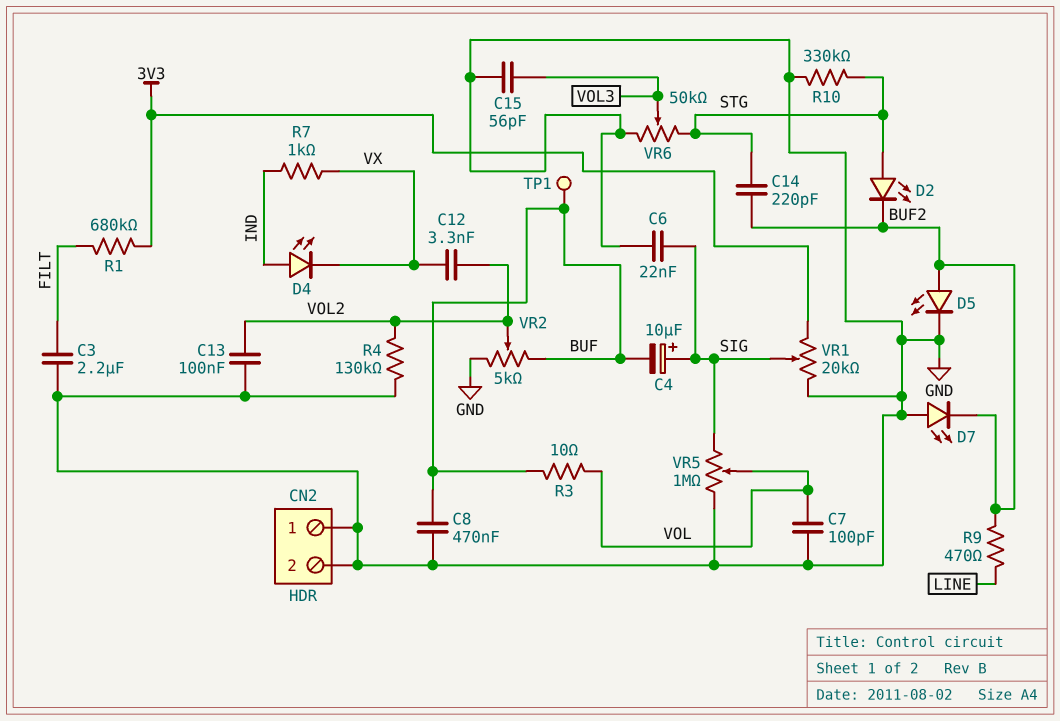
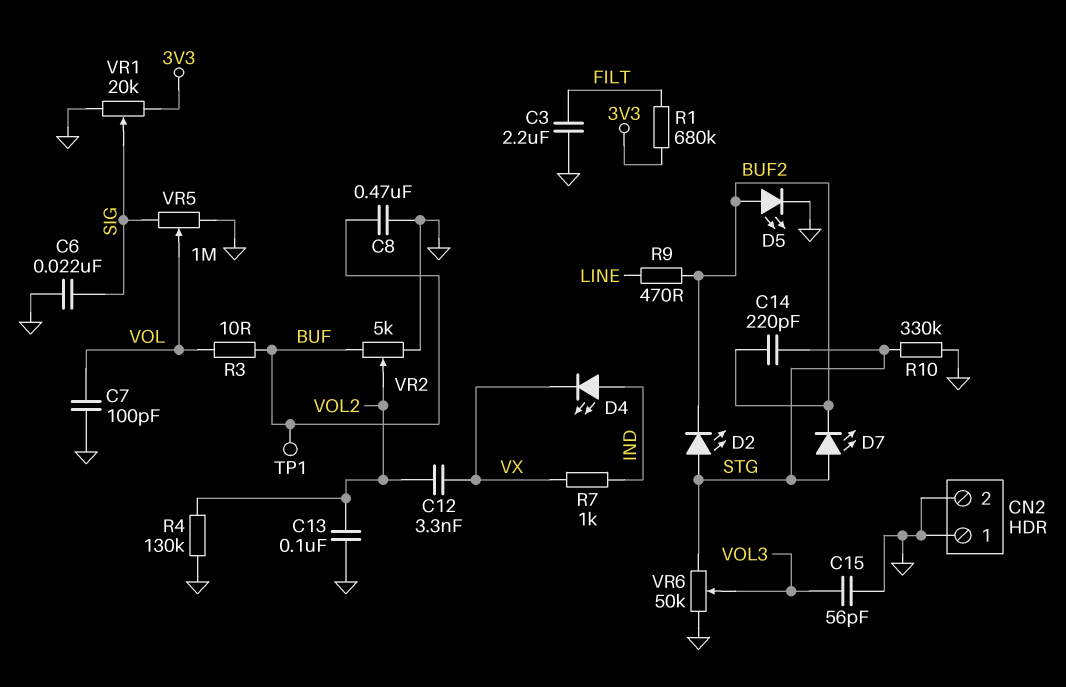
C4: 10uF (plus SIG, minus BUF) -> none
D7: LED (A GND, K BUF2) -> LED (A STG, K BUF2)

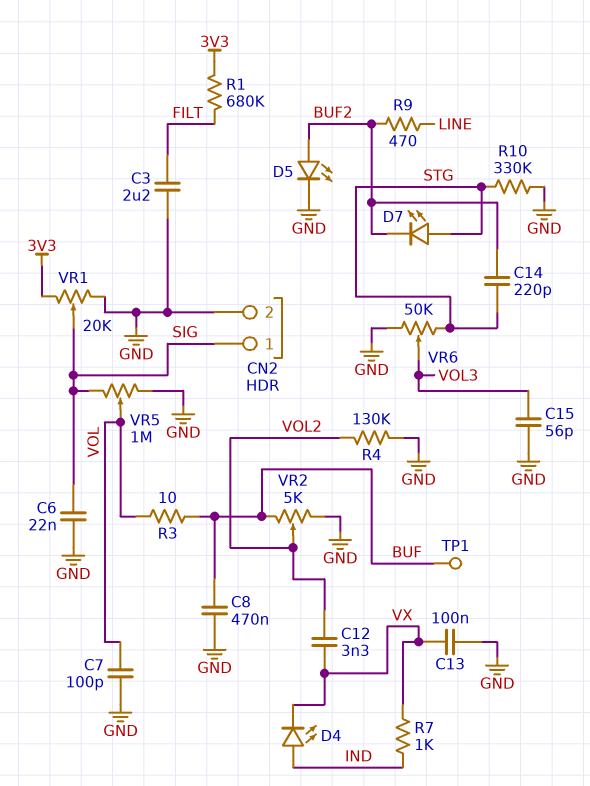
C13: 100nF (GND, VOL2) -> 100nF (GND, VX)
CN2 pin 1: GND -> SIG
D2: LED (A STG, K BUF2) -> none

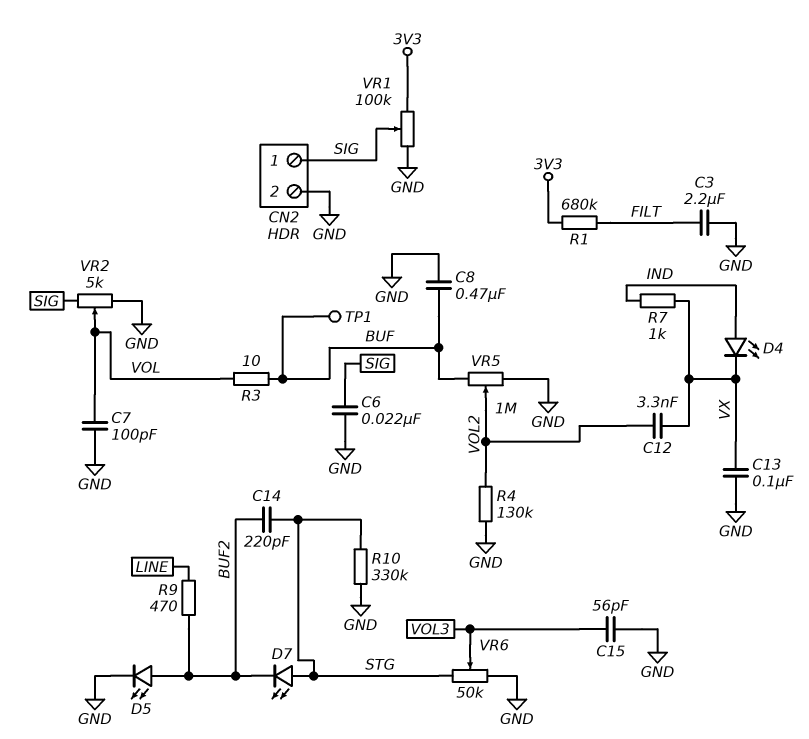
VR1: 20k (3V3, GND, wiper SIG) -> 100k (3V3, GND, wiper SIG)
VR2: 5k (BUF, GND, wiper VOL2) -> 5k (GND, SIG, wiper VOL)
VR5: 1M (GND, SIG, wiper VOL) -> 1M (BUF, GND, wiper VOL2)

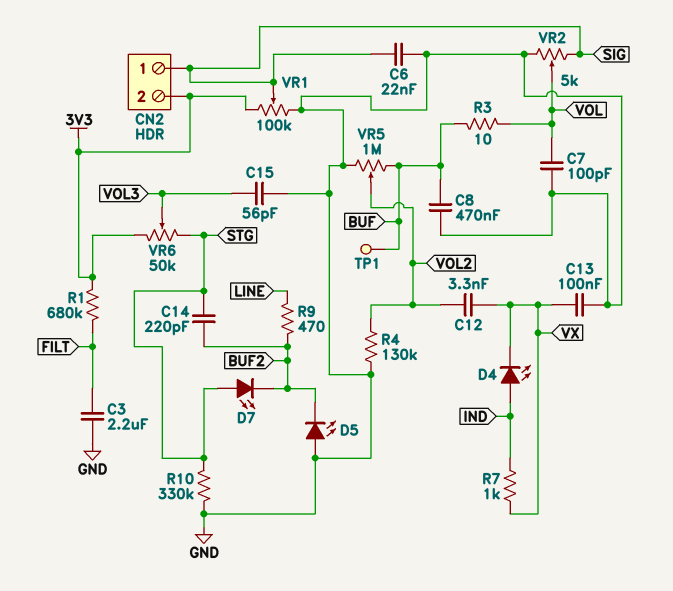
CN2 pin 2: GND -> 3V3
D5: LED (A BUF2, K GND) -> LED (A GND, K BUF2)
VR6: 50k (GND, STG, wiper VOL3) -> 50k (3V3, STG, wiper VOL3)

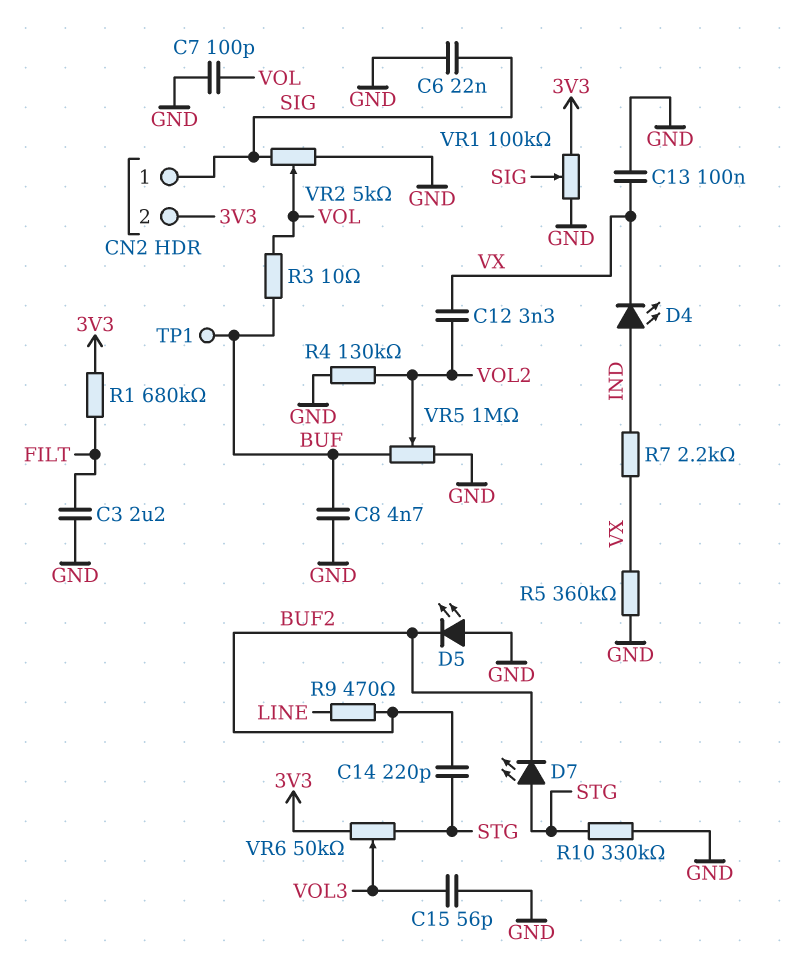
C8: 470nF (BUF, GND) -> 4.7nF (BUF, GND)
R5: none -> 360k (GND, VX)
R7: 1k (IND, VX) -> 2.2k (IND, VX)

